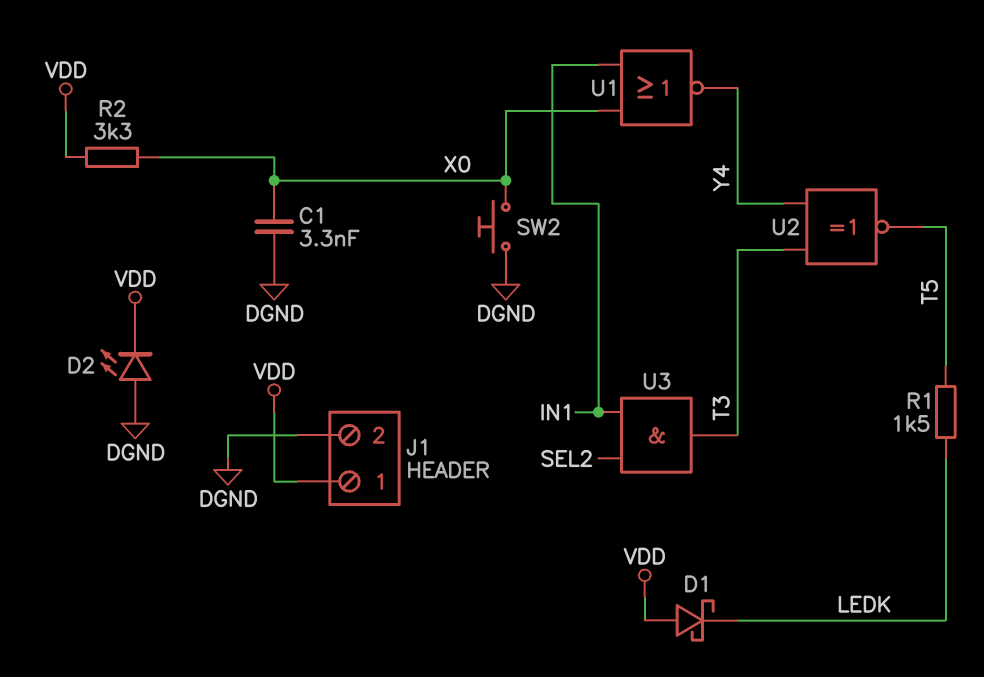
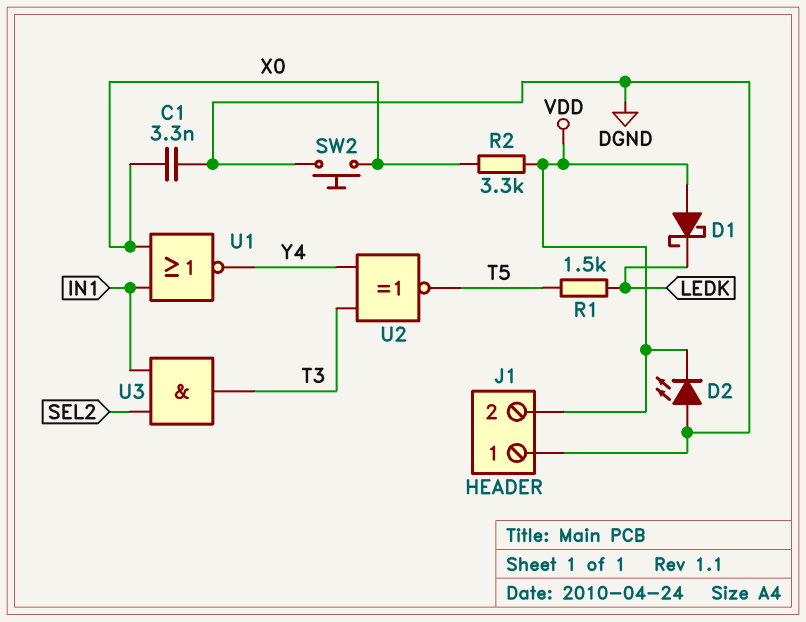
J1 pin 1: VDD -> DGND
J1 pin 2: DGND -> VDD

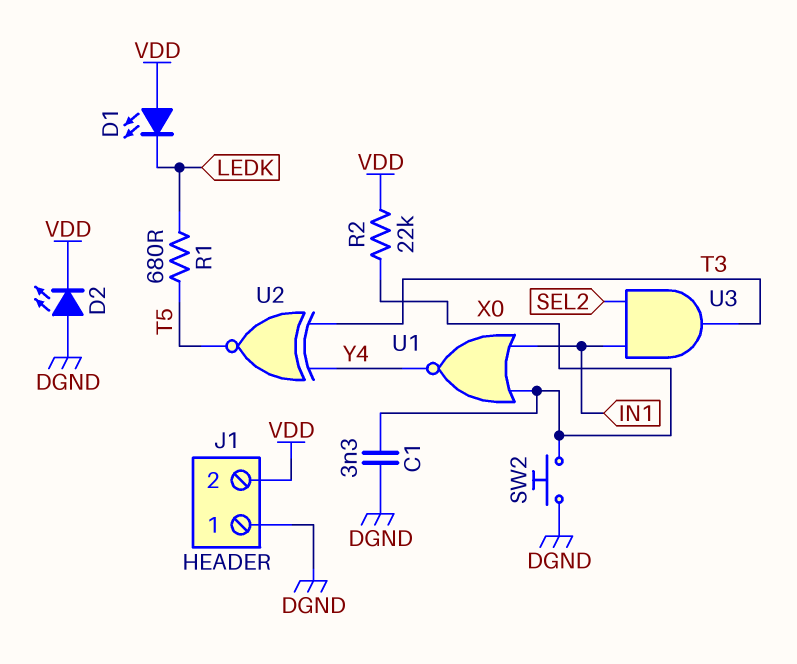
D1: schottky (A VDD, K LEDK) -> LED (A VDD, K LEDK)
R1: 1.5k (LEDK, T5) -> 680 (LEDK, T5)
R2: 3.3k (VDD, X0) -> 22k (VDD, X0)

